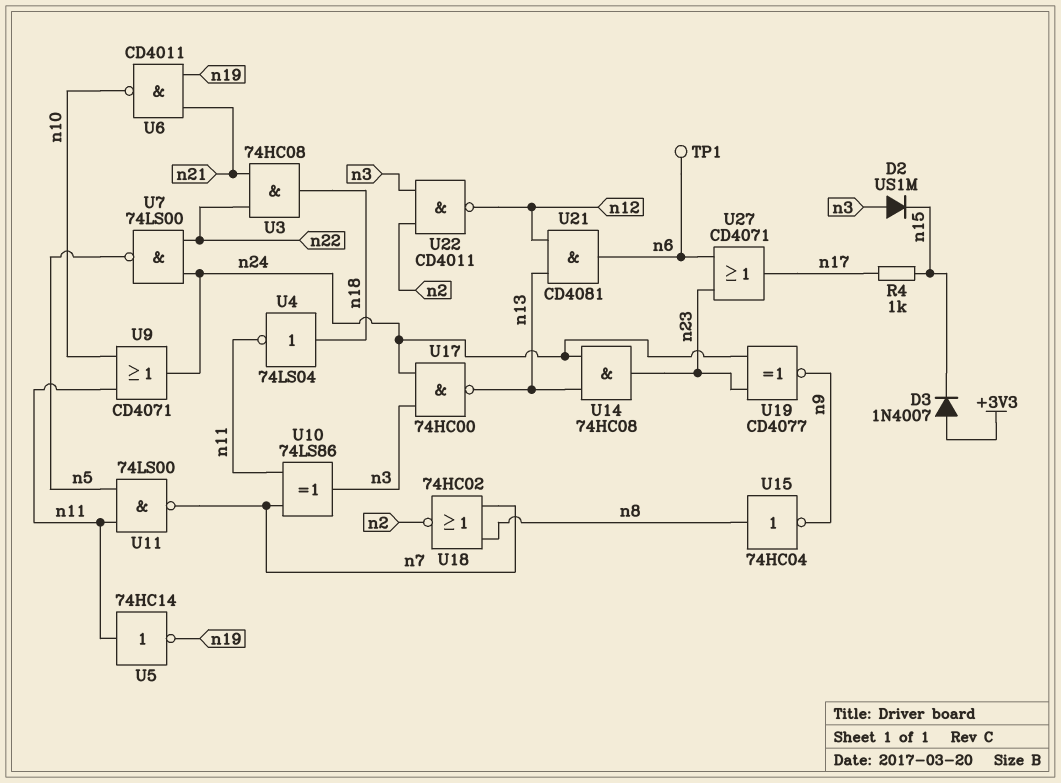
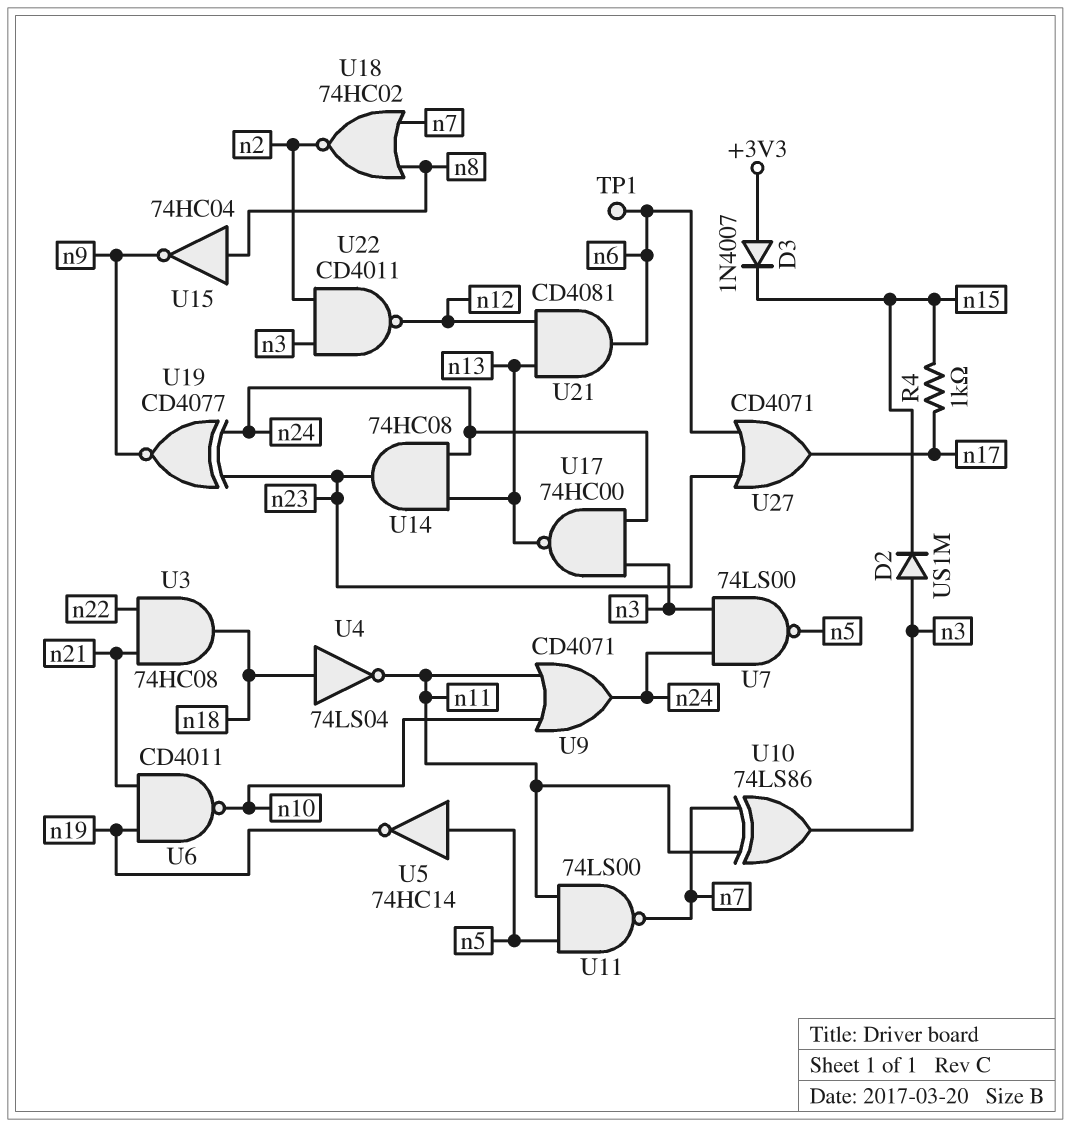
U5: NOT 74HC14 (in n11, out n19) -> NOT 74HC14 (in n5, out n19)
U7: NAND 74LS00 (in n22, in n24, out n5) -> NAND 74LS00 (in n3, in n24, out n5)

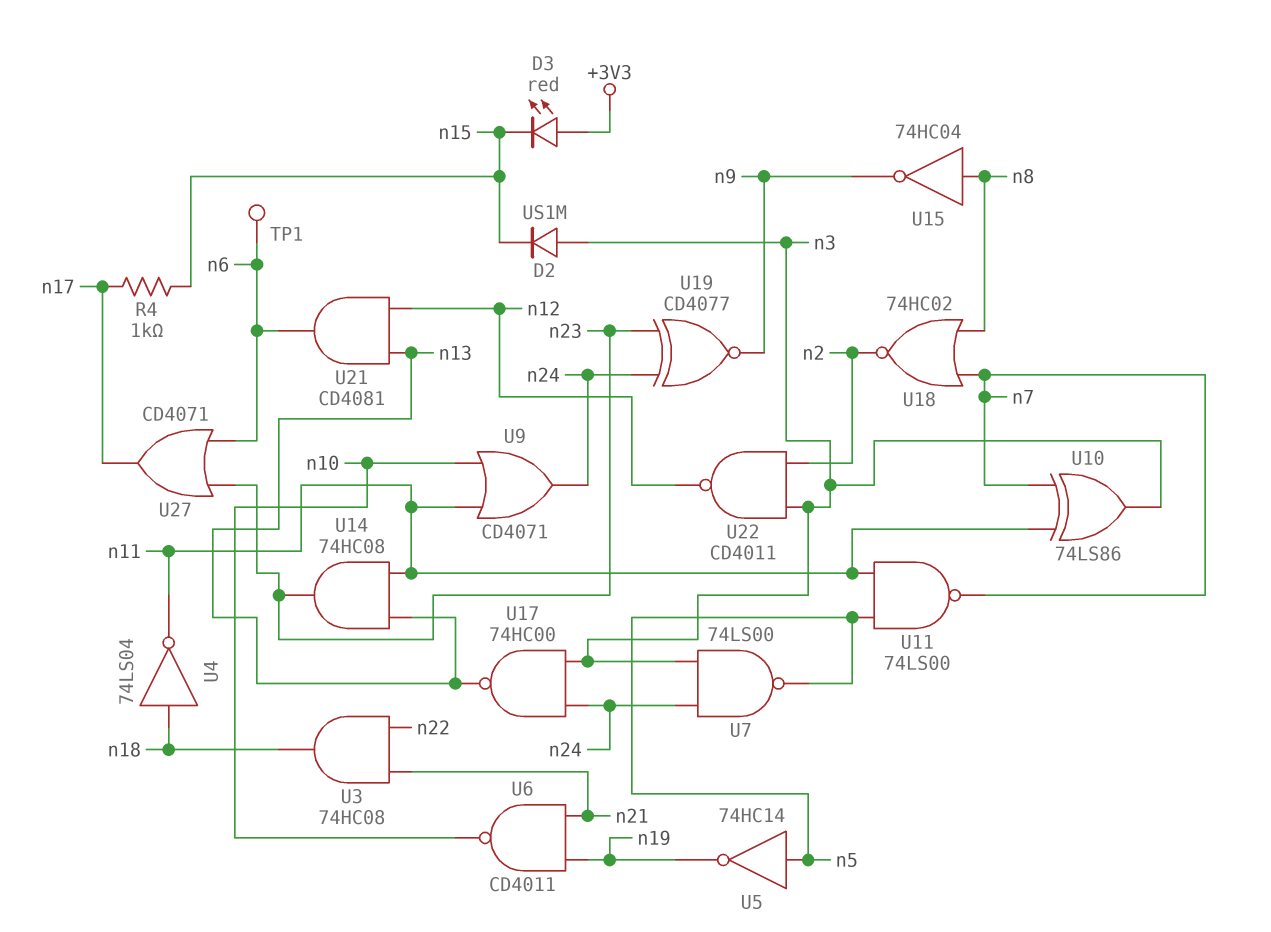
D3: diode 1N4007 (A +3V3, K n15) -> LED red (A +3V3, K n15)
U14: AND 74HC08 (in n13, in n24, out n23) -> AND 74HC08 (in n11, in n13, out n23)

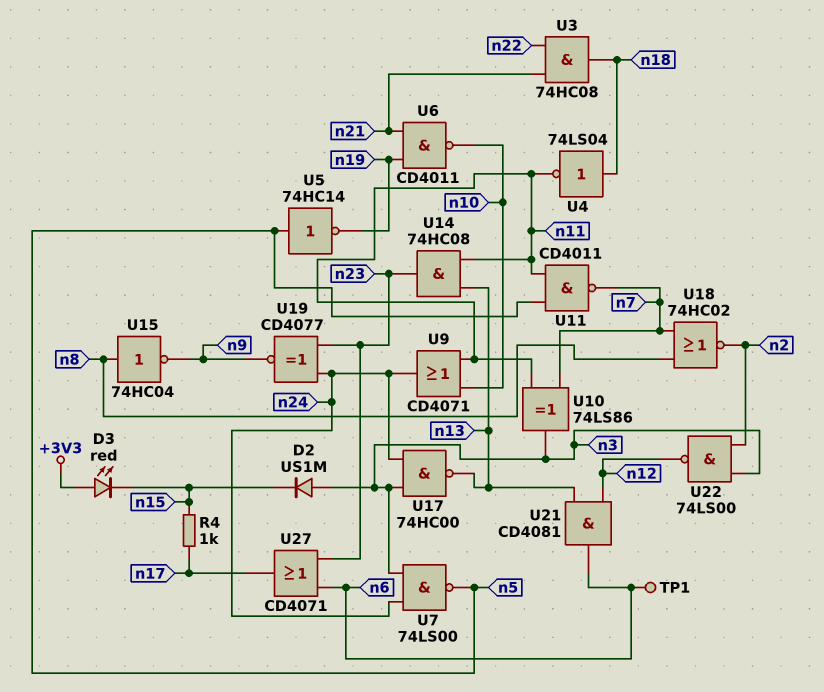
U11: NAND 74LS00 (in n5, in n11, out n7) -> NAND CD4011 (in n5, in n11, out n7)
U22: NAND CD4011 (in n2, in n3, out n12) -> NAND 74LS00 (in n2, in n3, out n12)

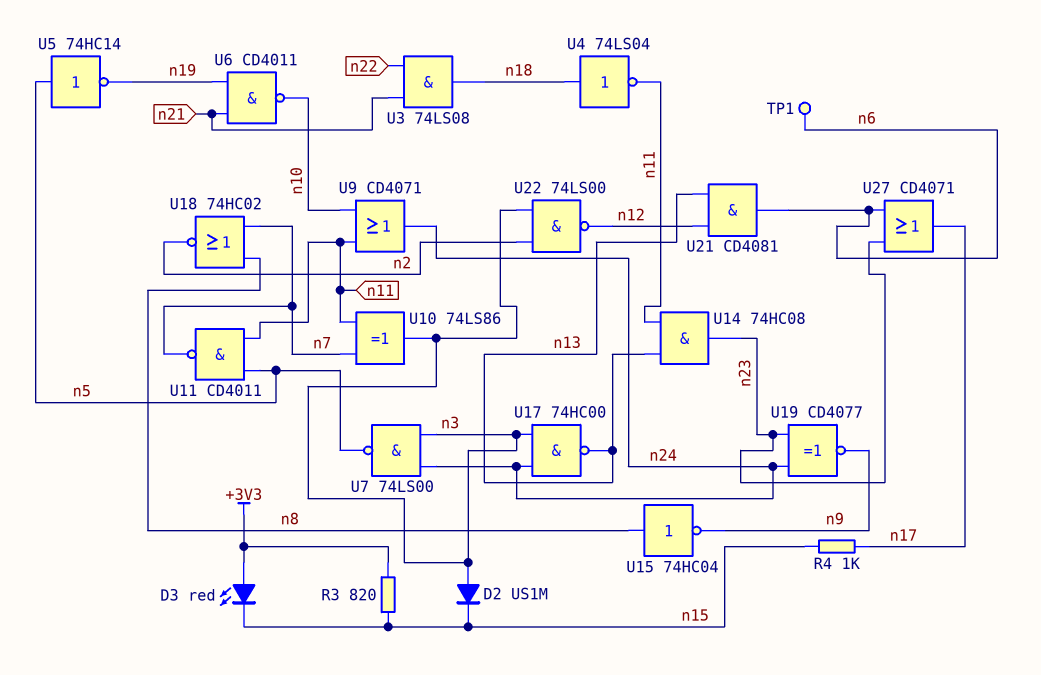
R3: none -> 820 (+3V3, n15)
U3: AND 74HC08 (in n21, in n22, out n18) -> AND 74LS08 (in n21, in n22, out n18)

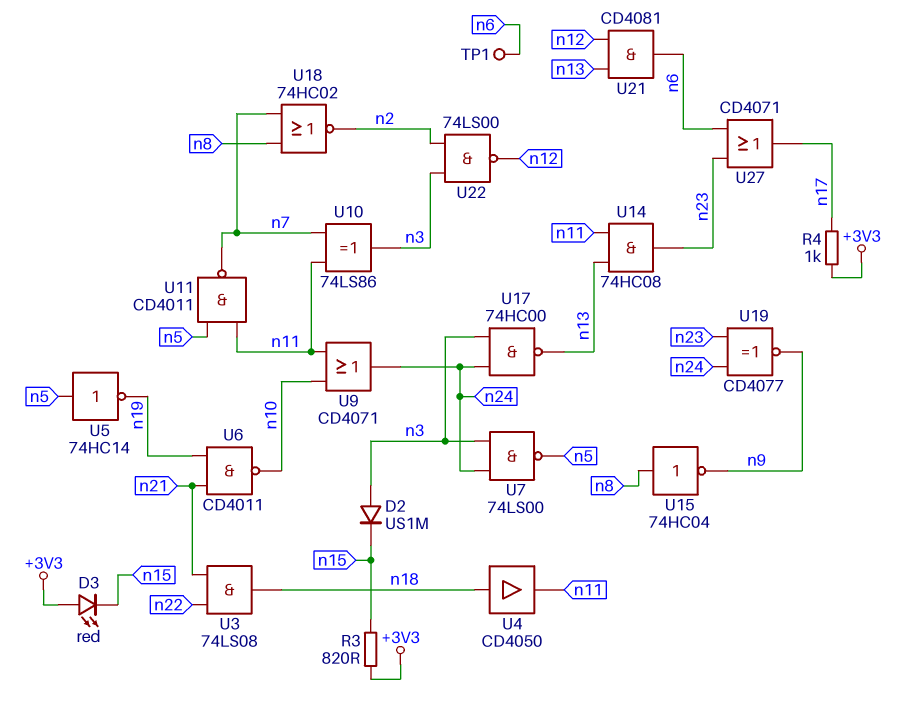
R4: 1k (n15, n17) -> 1k (+3V3, n17)
U4: NOT 74LS04 (in n18, out n11) -> buffer CD4050 (in n18, out n11)

